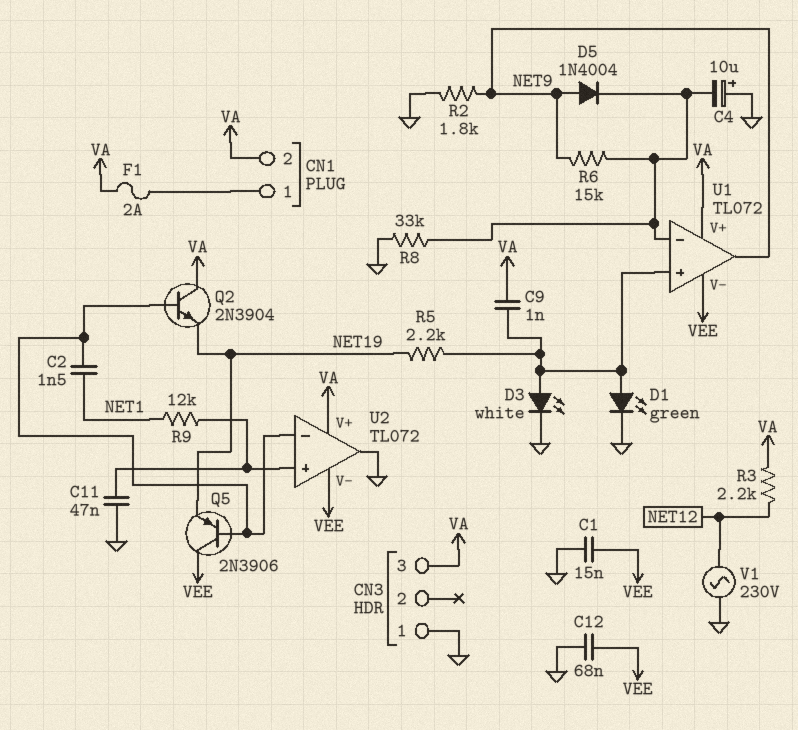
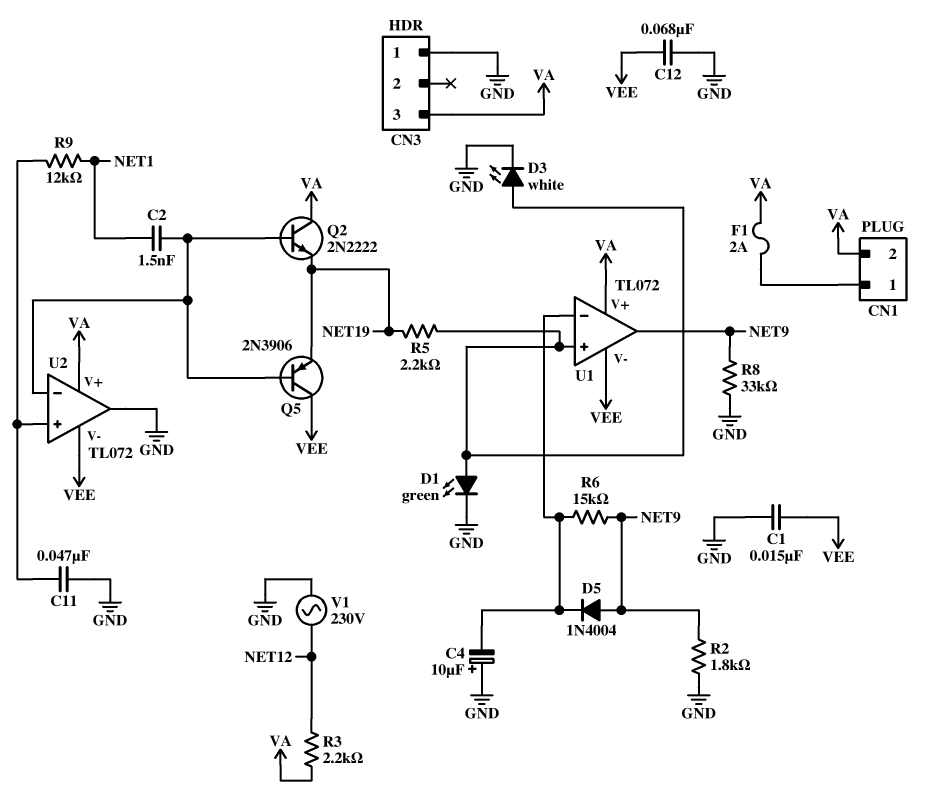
C9: 1nF (U1/in+, VA) -> none
Q2: NPN 2N3904 (B U2/in-, C VA, E NET19) -> NPN 2N2222 (B U2/in-, C VA, E NET19)
R8: 33k (GND, U1/in-) -> 33k (GND, NET9)

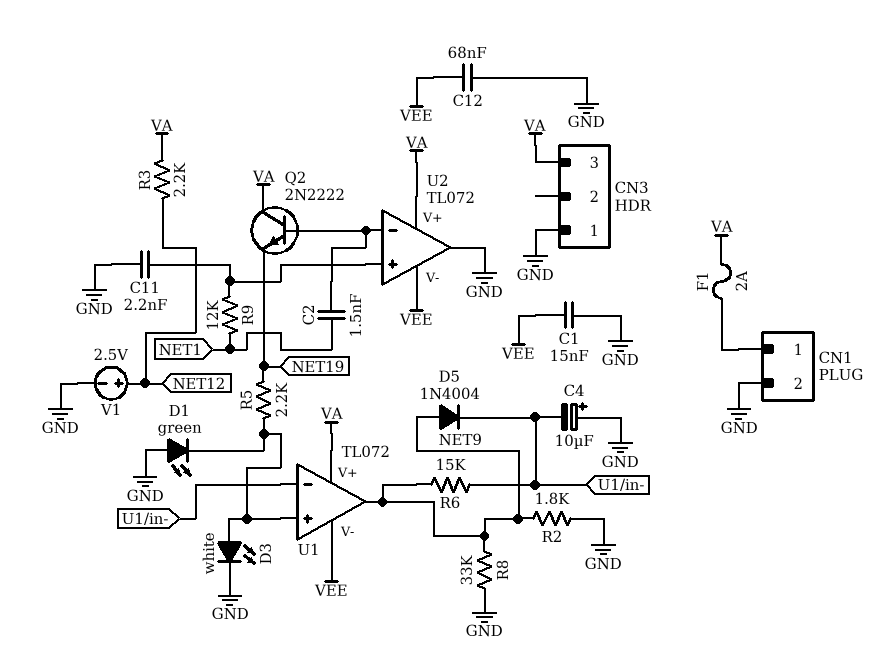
C11: 47nF (GND, U2/in+) -> 2.2nF (GND, U2/in+)
CN1 pin 2: VA -> GND
D1: LED green (A U1/in+, K GND) -> LED green (A GND, K U1/in+)
Q5: PNP 2N3906 (B U2/in-, C VEE, E NET19) -> none
V1: AC 230V (GND, NET12) -> 2.5V (plus NET12, minus GND)

